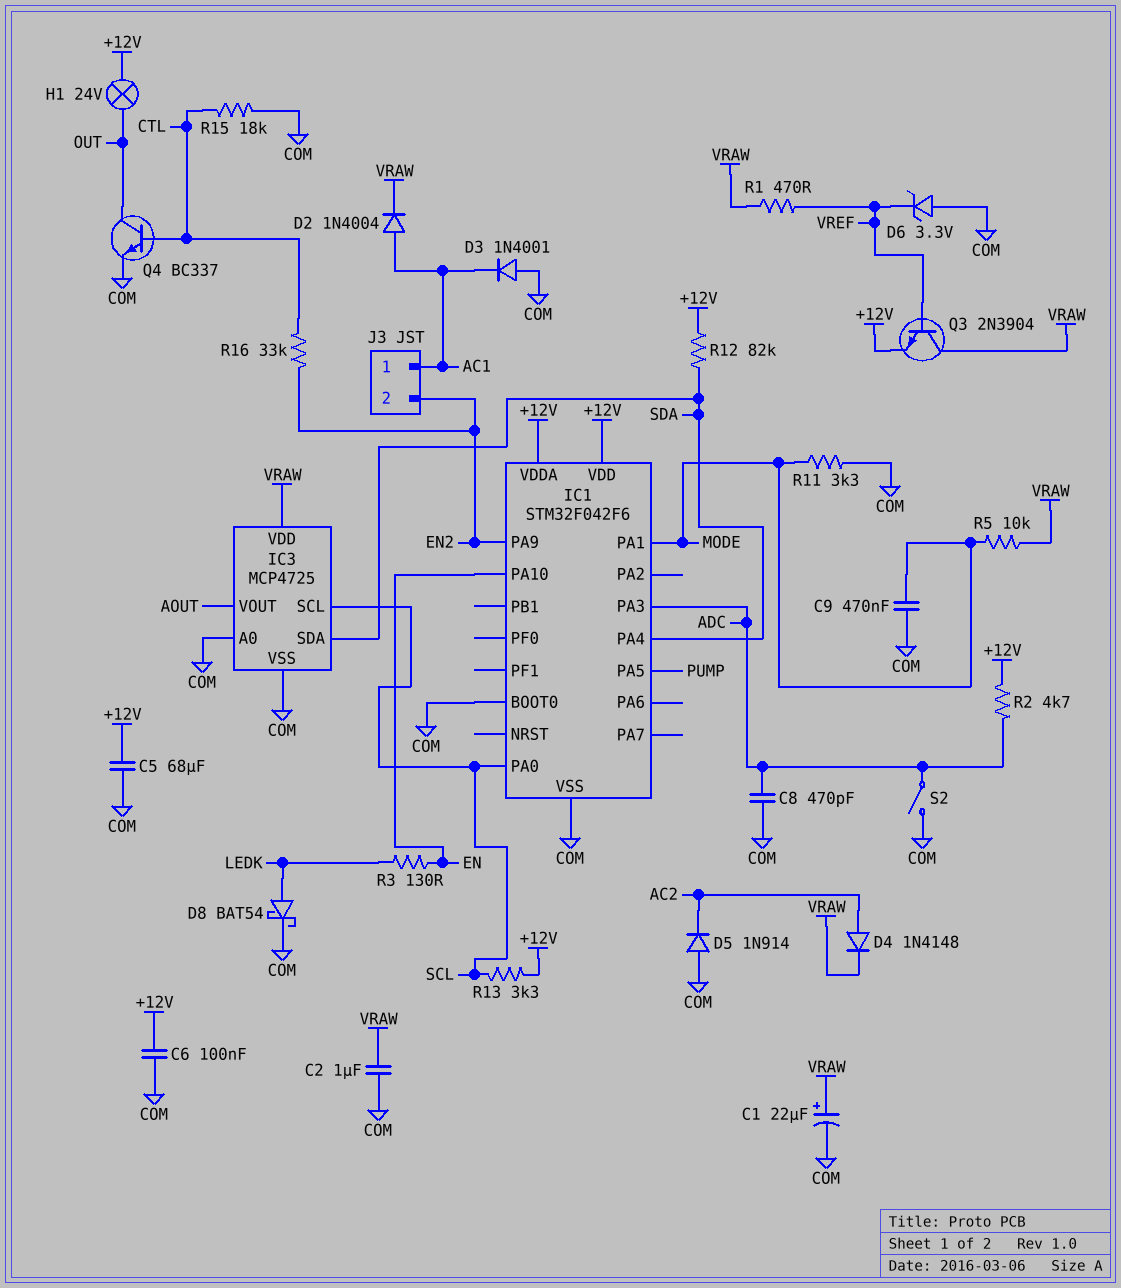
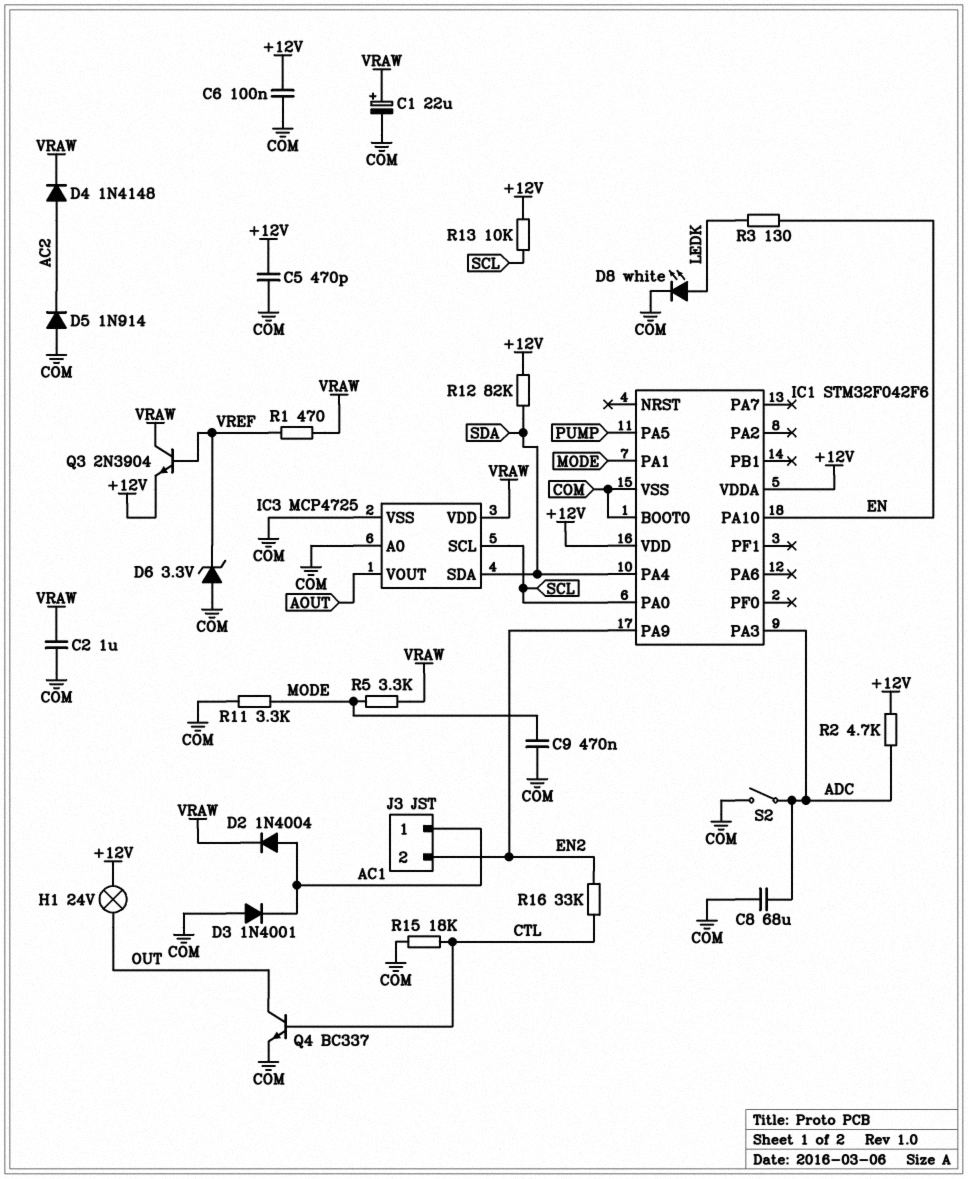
C5: 68uF (+12V, COM) -> 470pF (+12V, COM)
C8: 470pF (ADC, COM) -> 68uF (ADC, COM)
D8: schottky BAT54 (A LEDK, K COM) -> LED white (A LEDK, K COM)
R5: 10k (MODE, VRAW) -> 3.3k (MODE, VRAW)
R13: 3.3k (+12V, SCL) -> 10k (+12V, SCL)

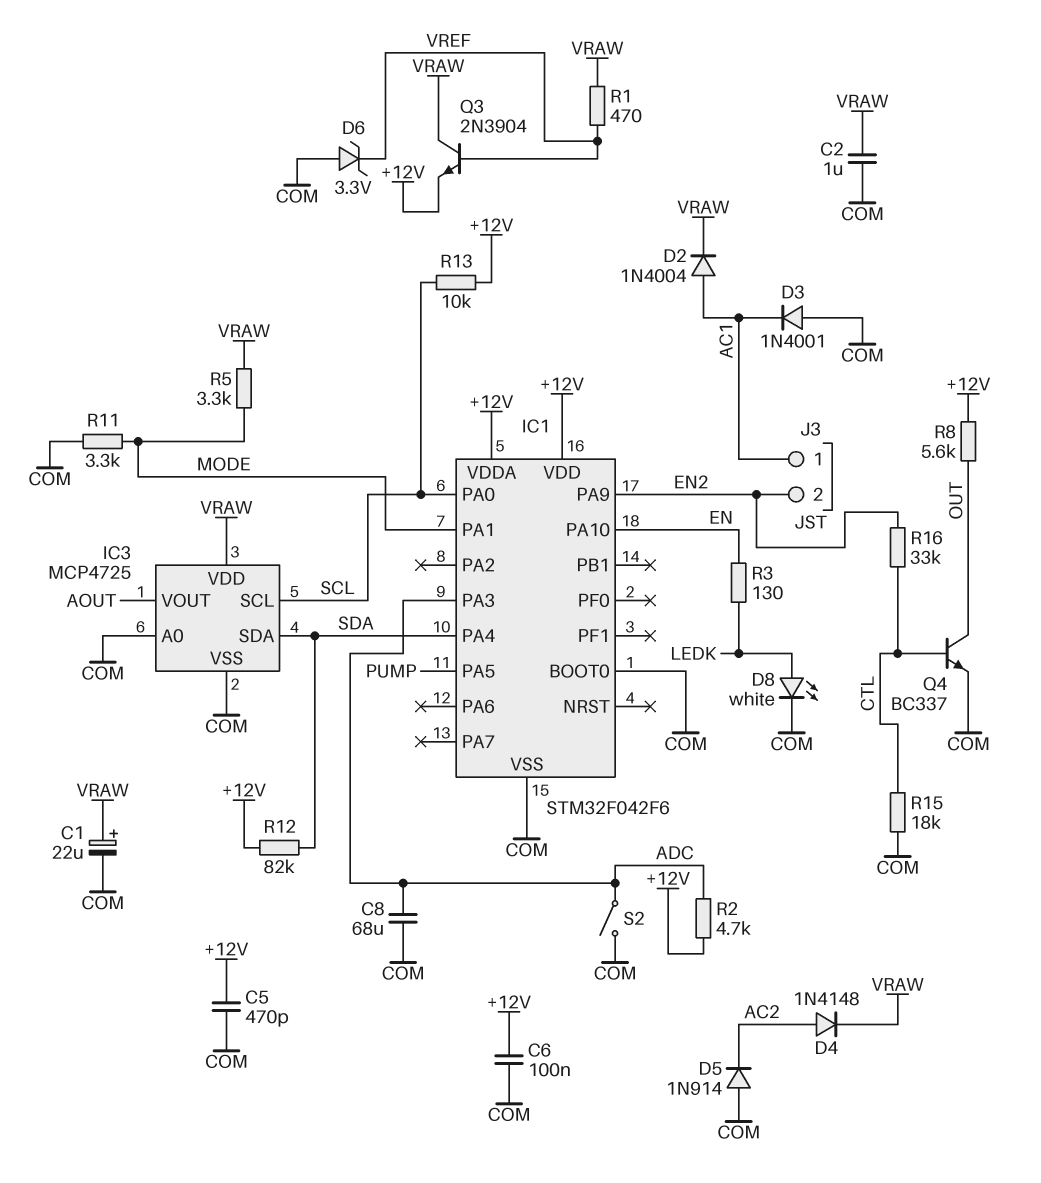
C9: 470nF (COM, MODE) -> none
H1: lamp 24V (+12V, OUT) -> none
R8: none -> 5.6k (+12V, OUT)

